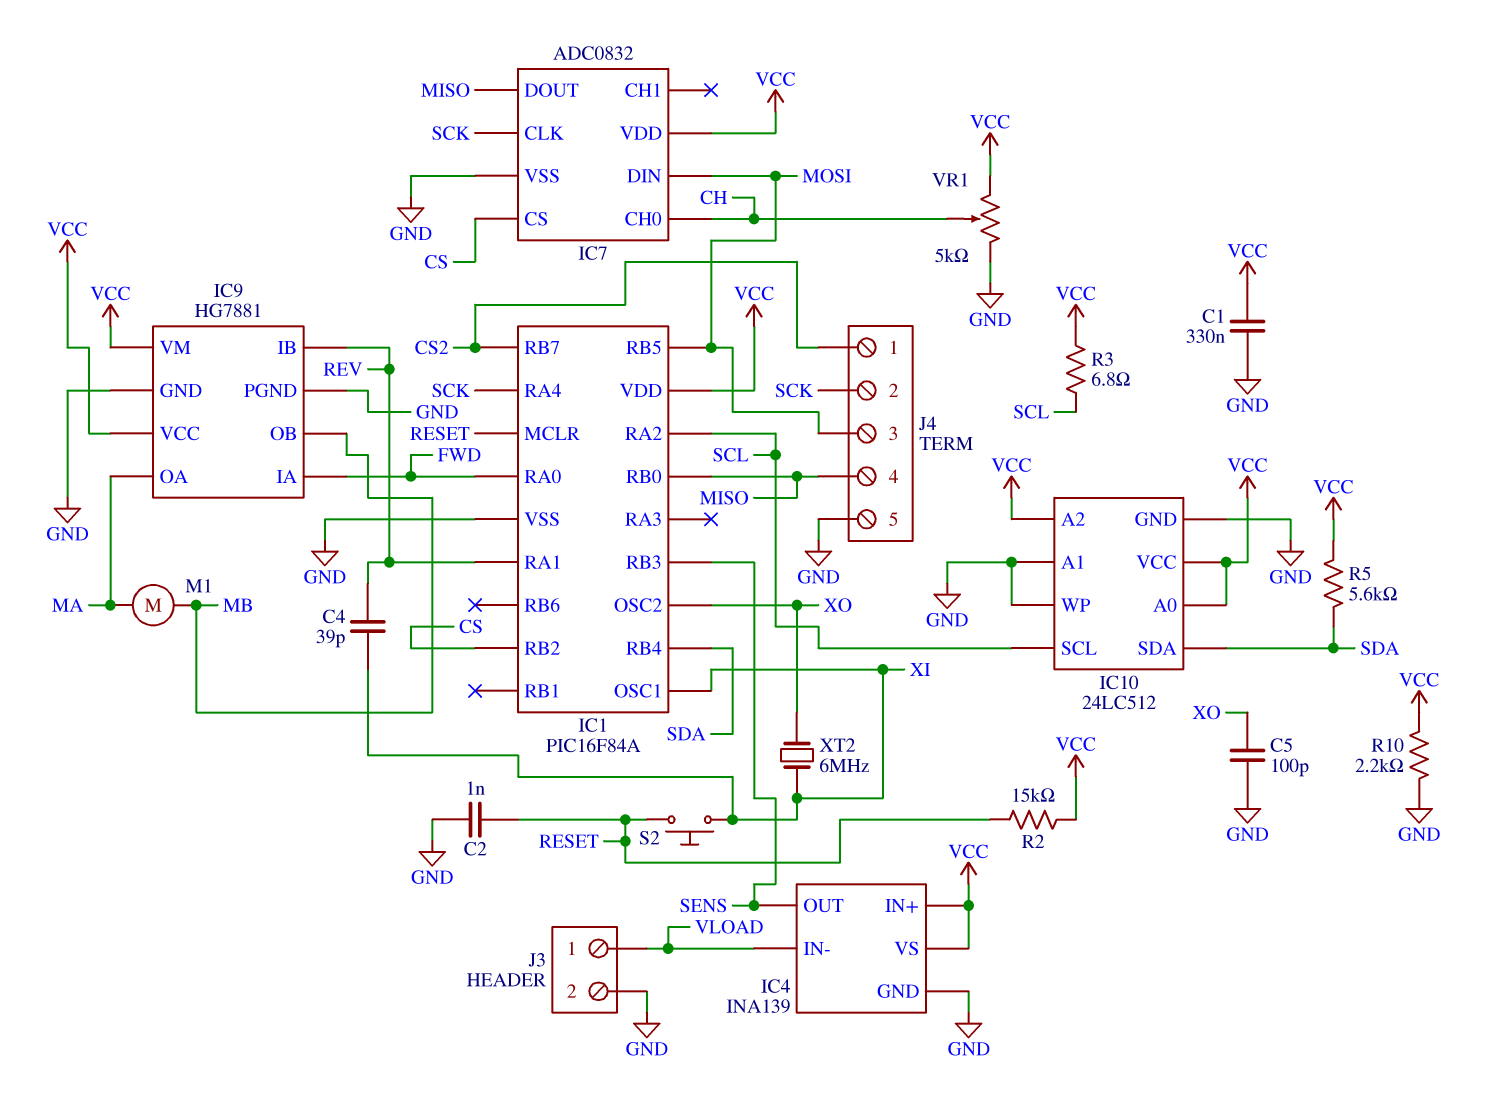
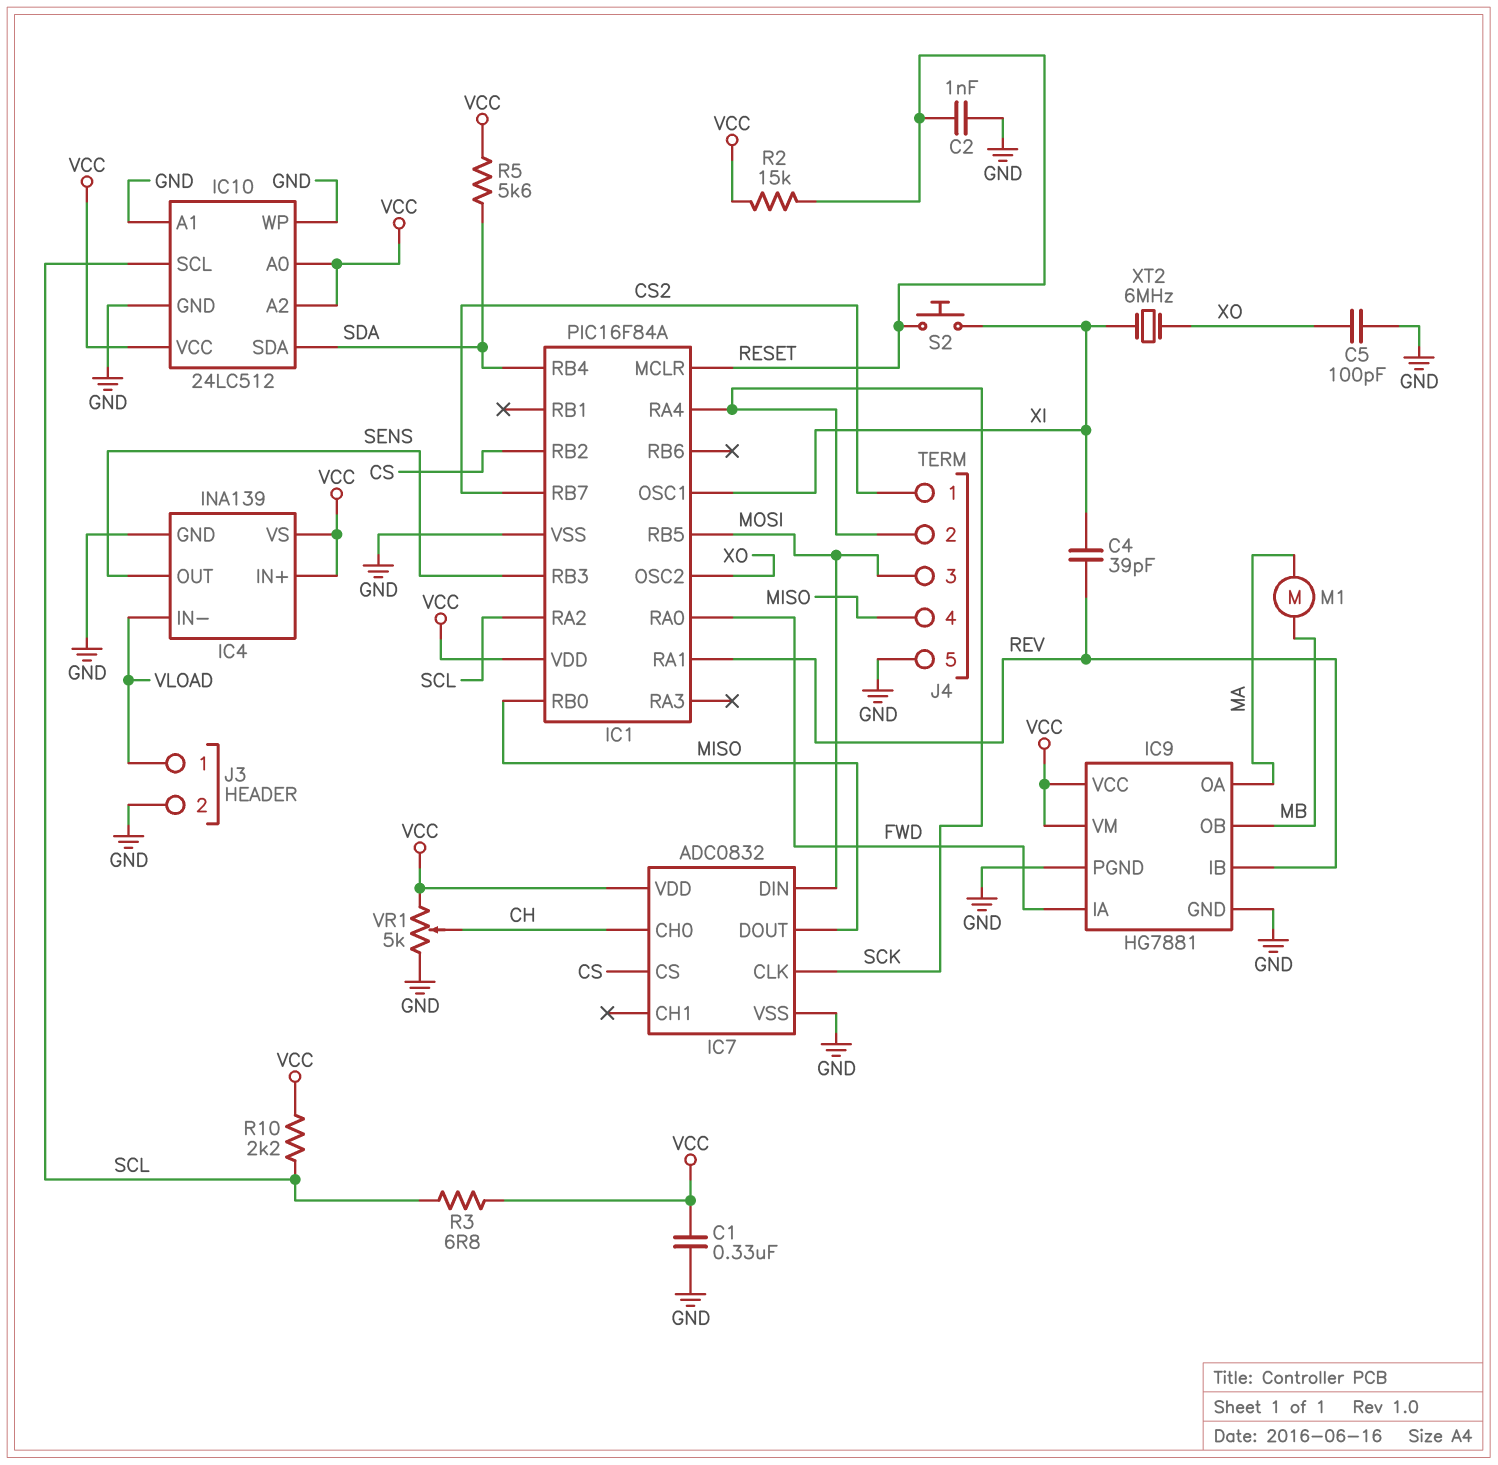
R10: 2.2k (GND, VCC) -> 2.2k (SCL, VCC)

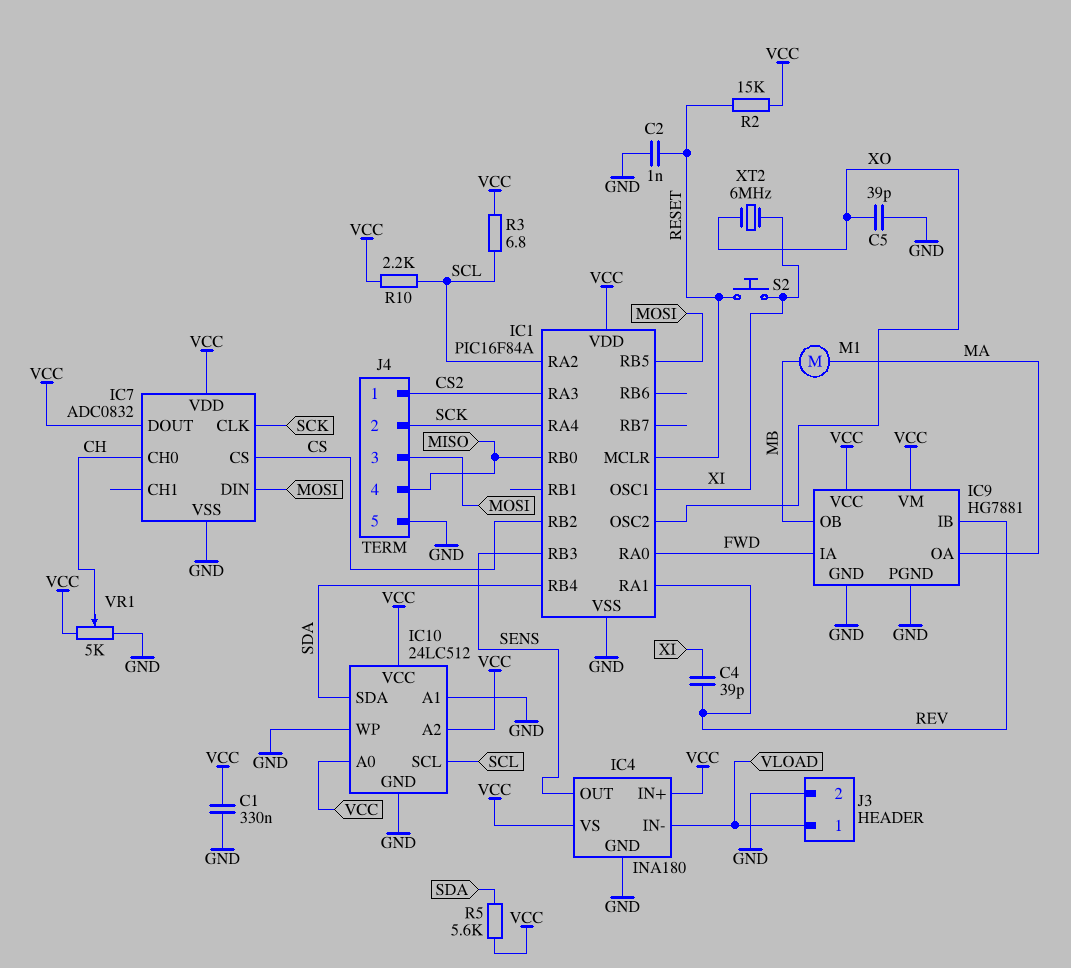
C5: 100pF (GND, XO) -> 39pF (GND, XO)
IC1 pin RA3: none -> CS2
IC1 pin RB7: CS2 -> none
IC4: INA139 -> INA180
IC7 pin DOUT: MISO -> VCC

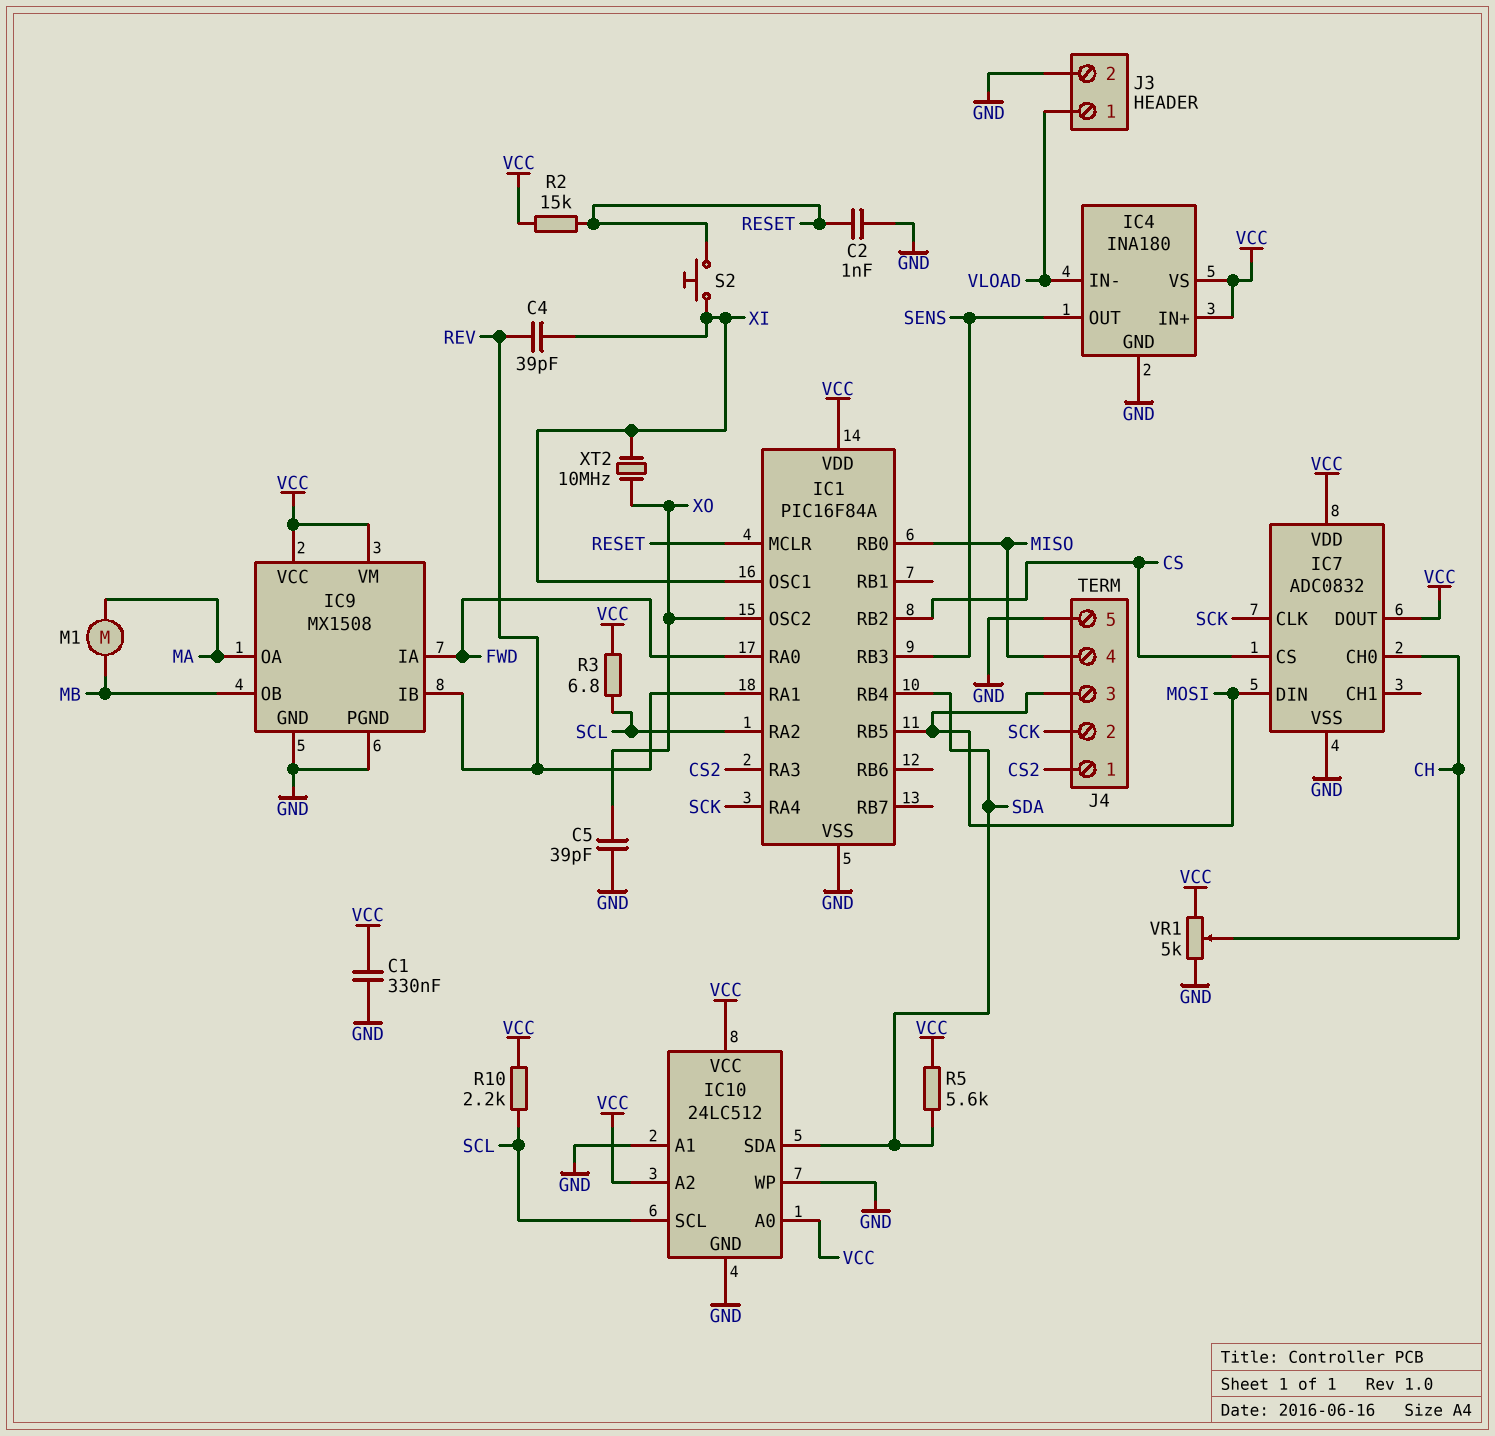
IC9: HG7881 -> MX1508
XT2: 6MHz (XI, XO) -> 10MHz (XI, XO)

